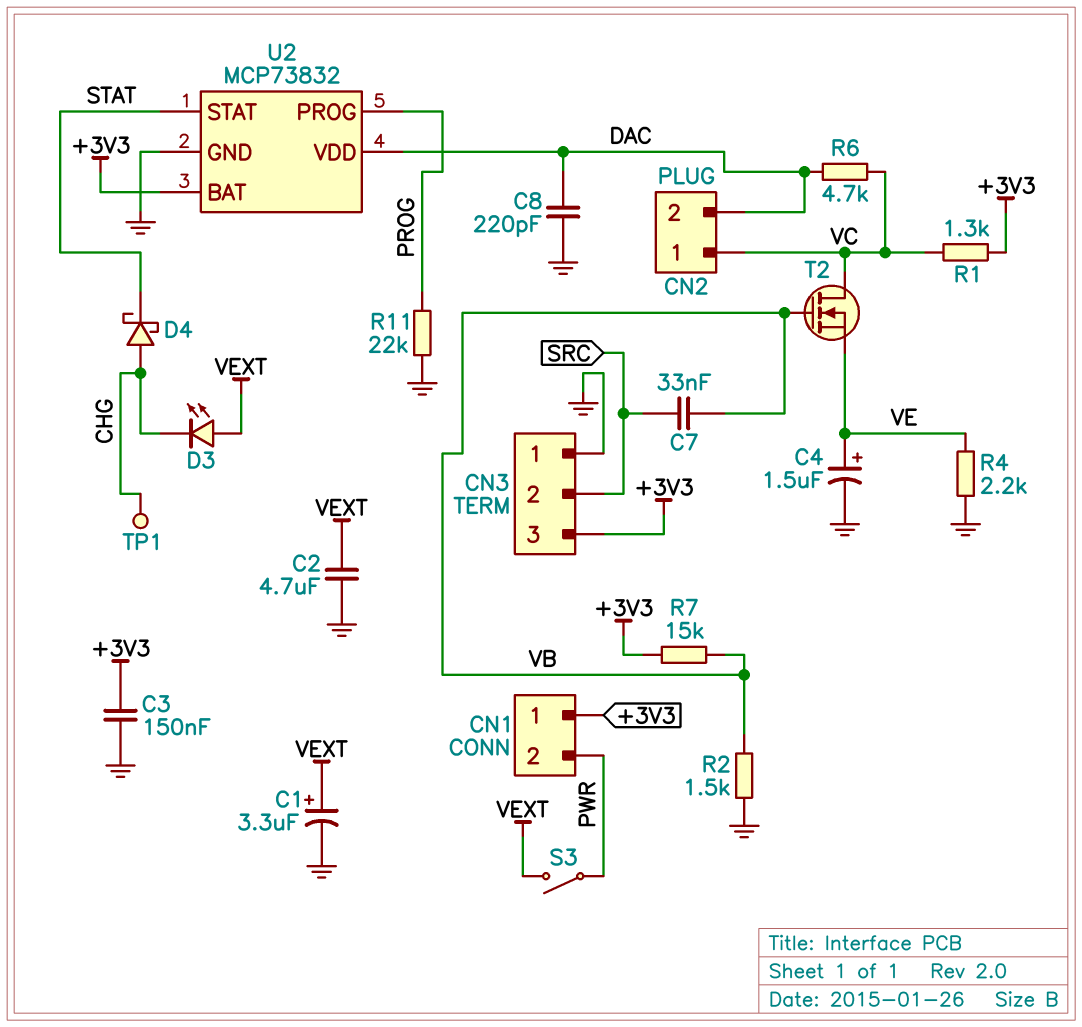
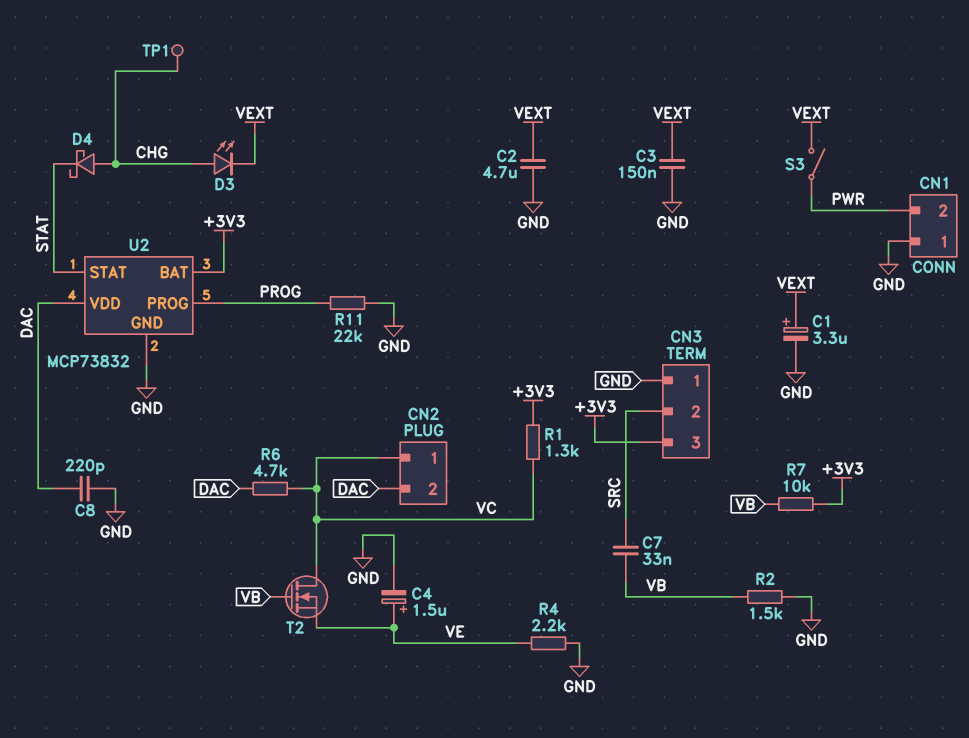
C3: 150nF (+3V3, GND) -> 150nF (GND, VEXT)
CN1 pin 1: +3V3 -> GND
D3: LED (A VEXT, K CHG) -> LED (A CHG, K VEXT)
R7: 15k (+3V3, VB) -> 10k (+3V3, VB)

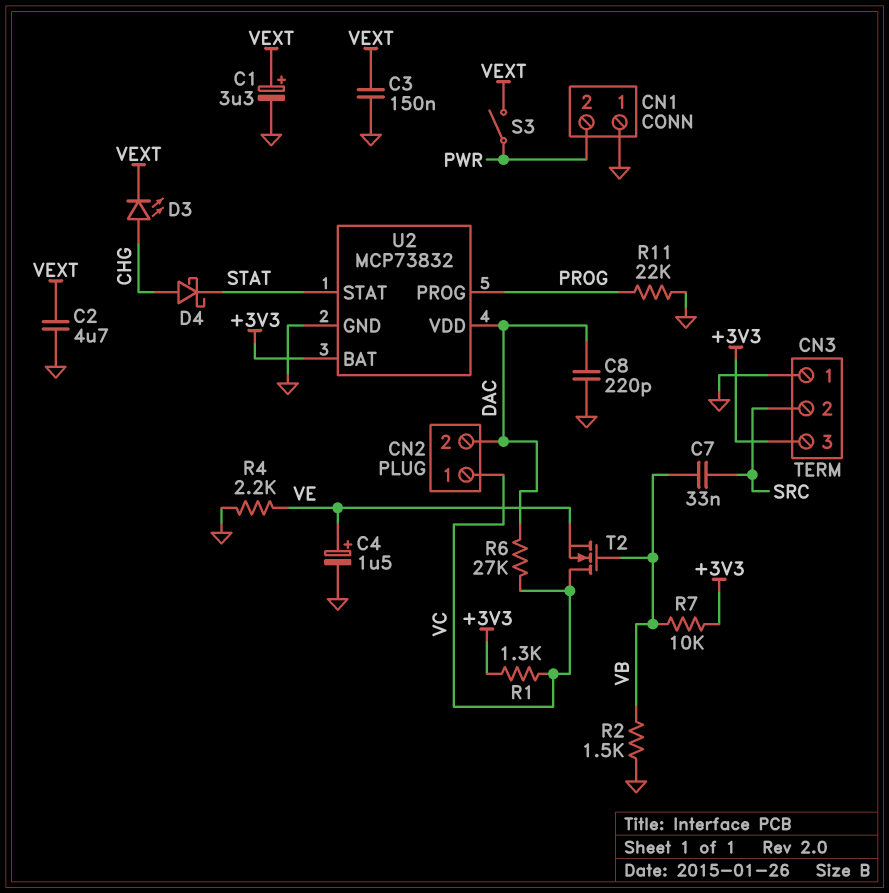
R6: 4.7k (DAC, VC) -> 27k (DAC, VC)
TP1: test point (CHG) -> none

